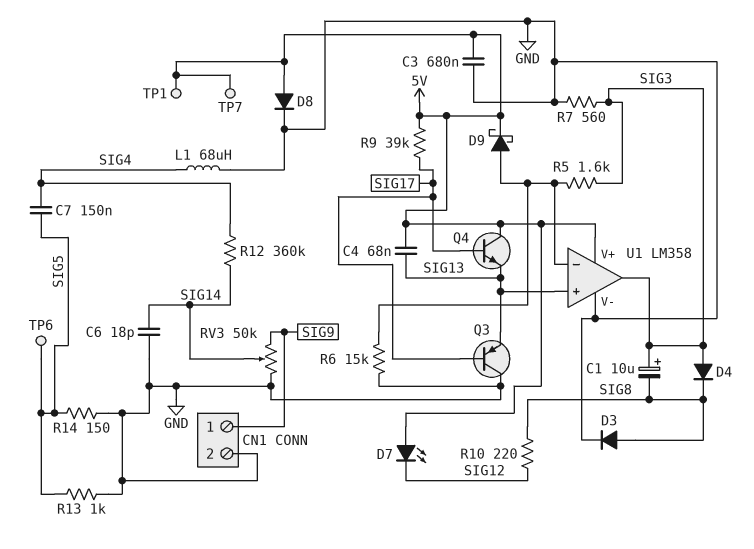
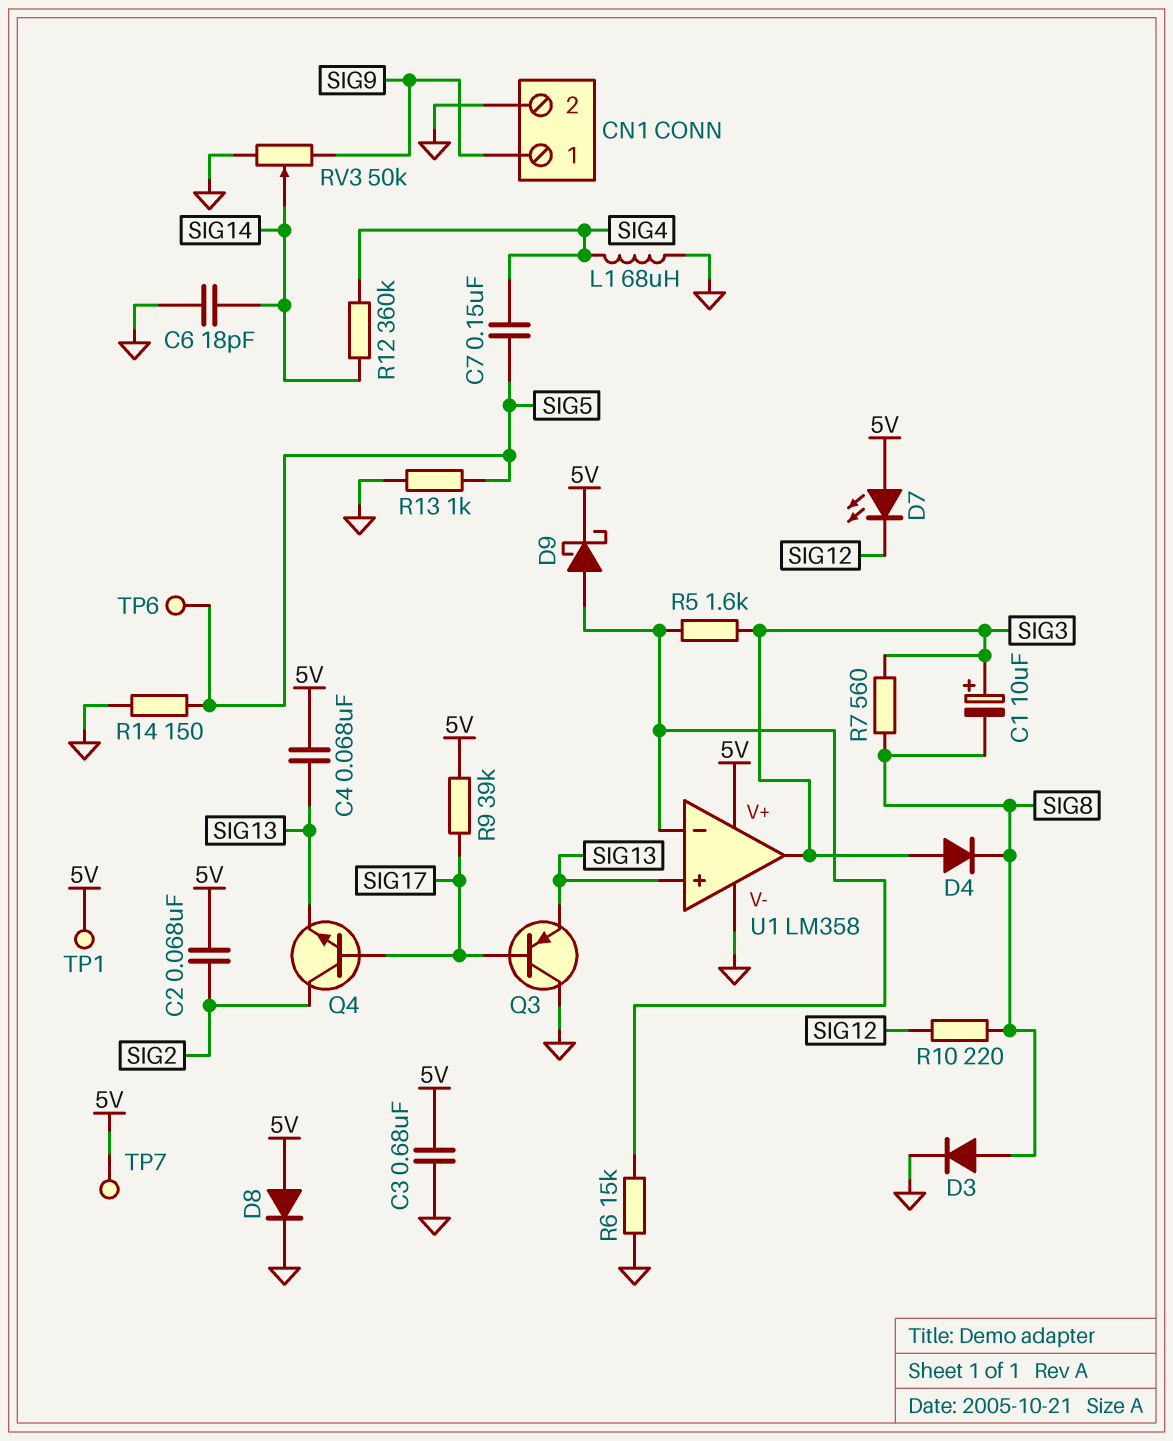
C2: none -> 68nF (5V, SIG2)
Q4: NPN (B SIG17, C 5V, E SIG13) -> NPN (B SIG17, C SIG2, E SIG13)
R7: 560 (GND, SIG3) -> 560 (SIG3, SIG8)

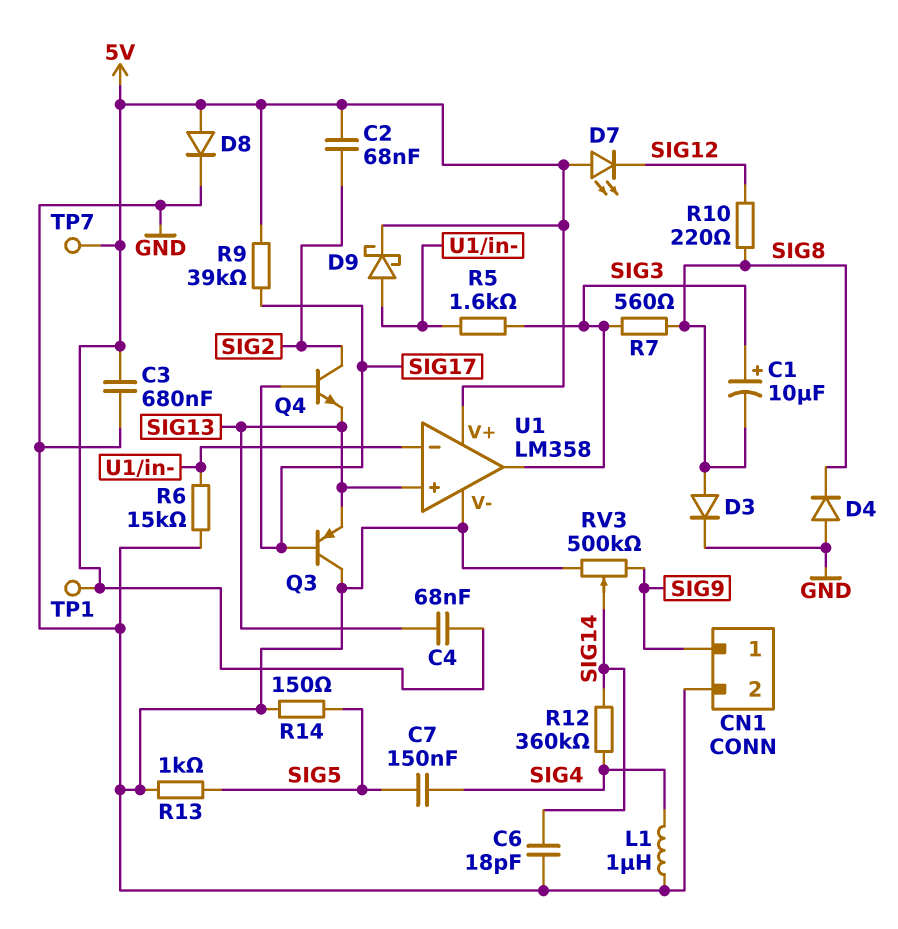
D4: diode (A SIG3, K SIG8) -> diode (A GND, K SIG8)
L1: 68uH (GND, SIG4) -> 1uH (GND, SIG4)
RV3: 50k (GND, SIG9, wiper SIG14) -> 500k (GND, SIG9, wiper SIG14)
TP6: test point (SIG5) -> none

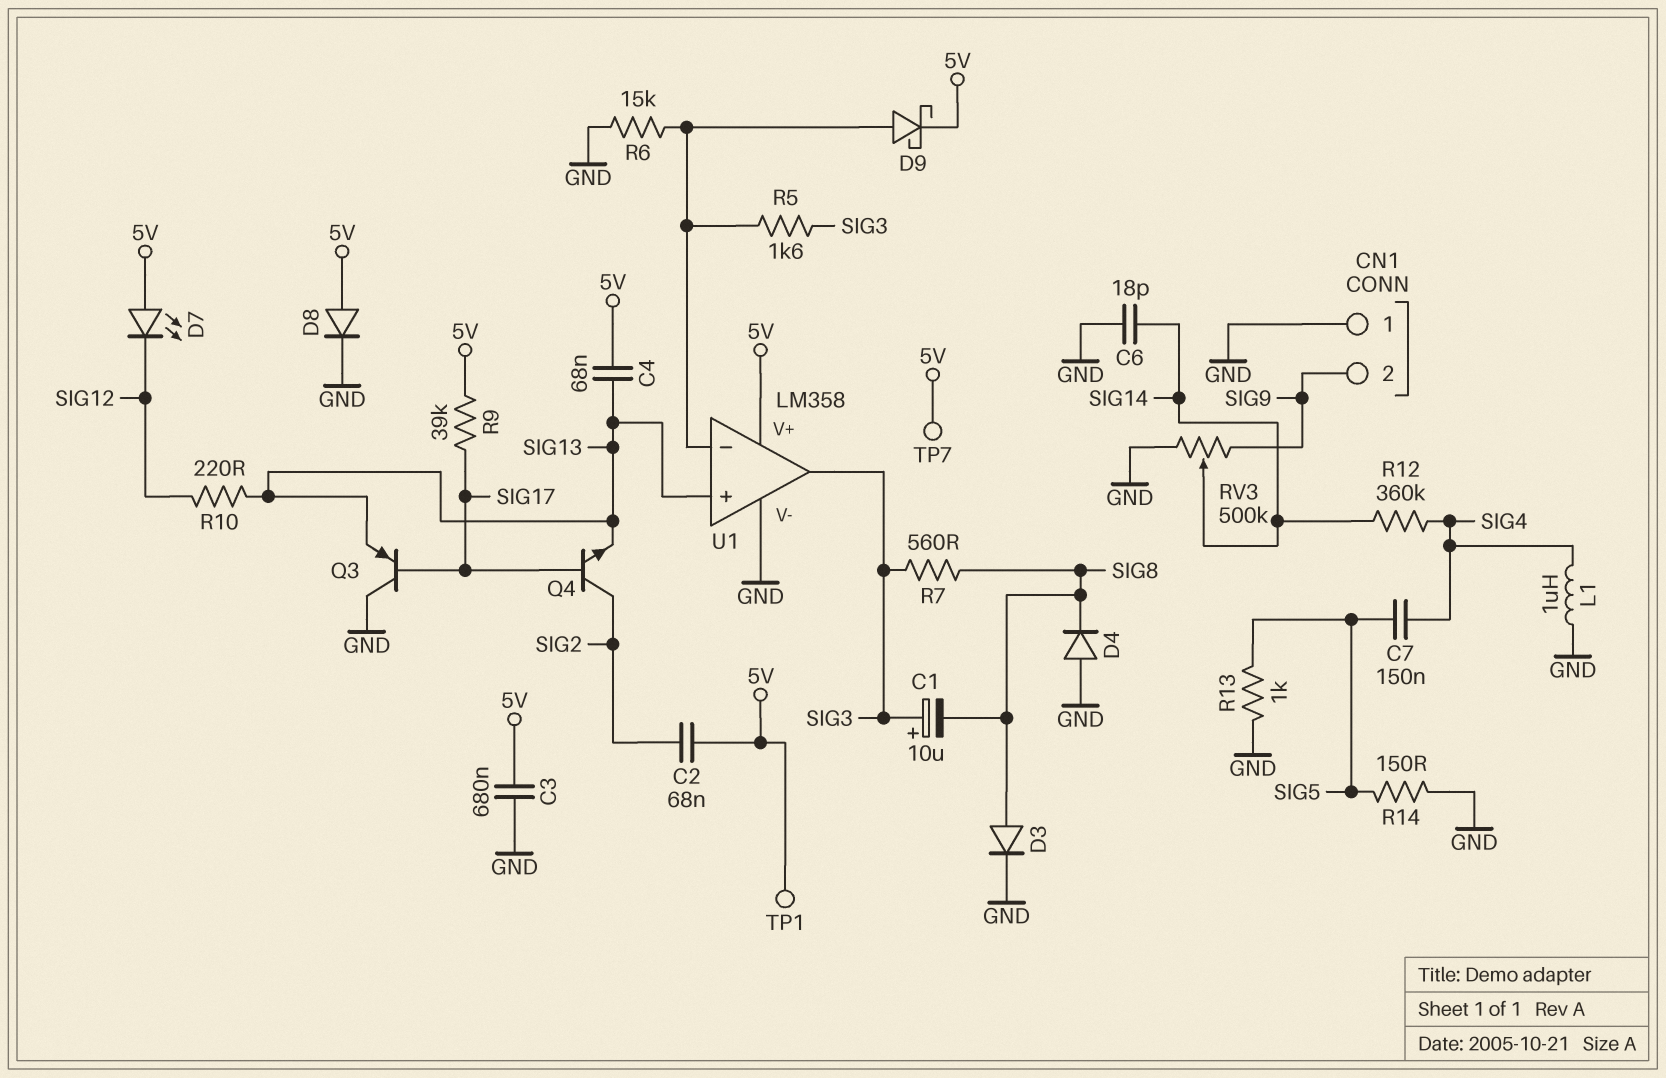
CN1 pin 1: SIG9 -> GND
CN1 pin 2: GND -> SIG9
R10: 220 (SIG8, SIG12) -> 220 (SIG12, SIG13)

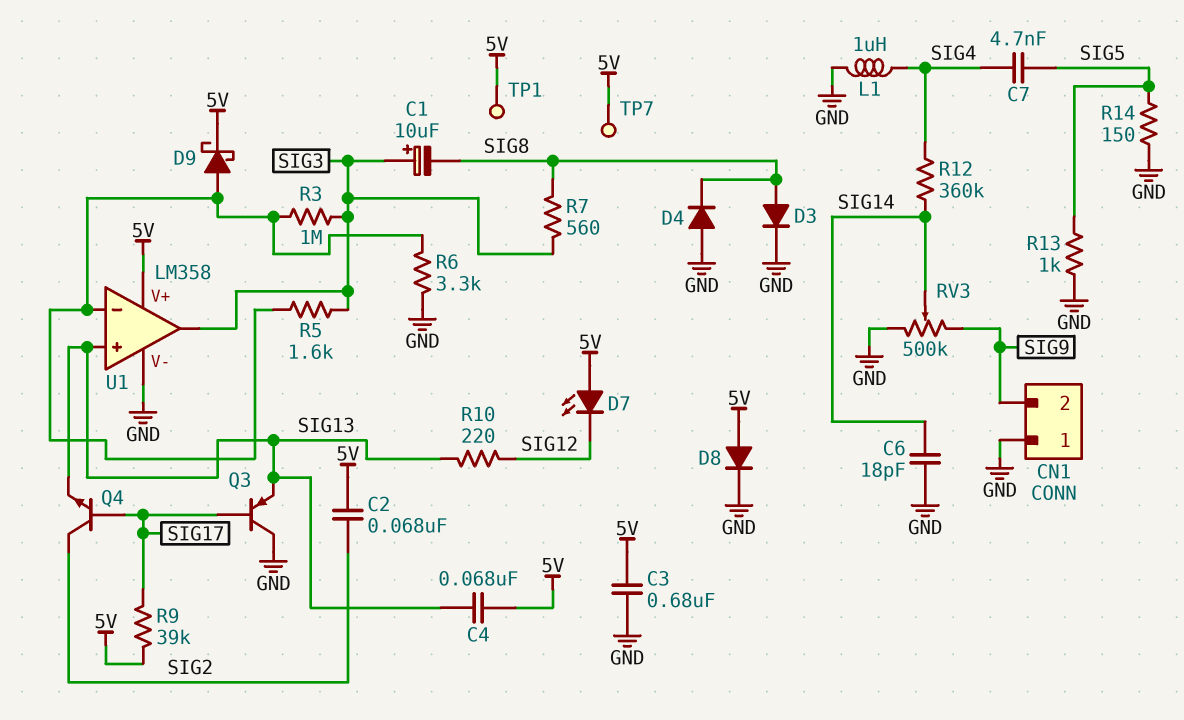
C7: 150nF (SIG4, SIG5) -> 4.7nF (SIG4, SIG5)
R3: none -> 1M (SIG3, U1/in-)
R6: 15k (GND, U1/in-) -> 3.3k (GND, U1/in-)

